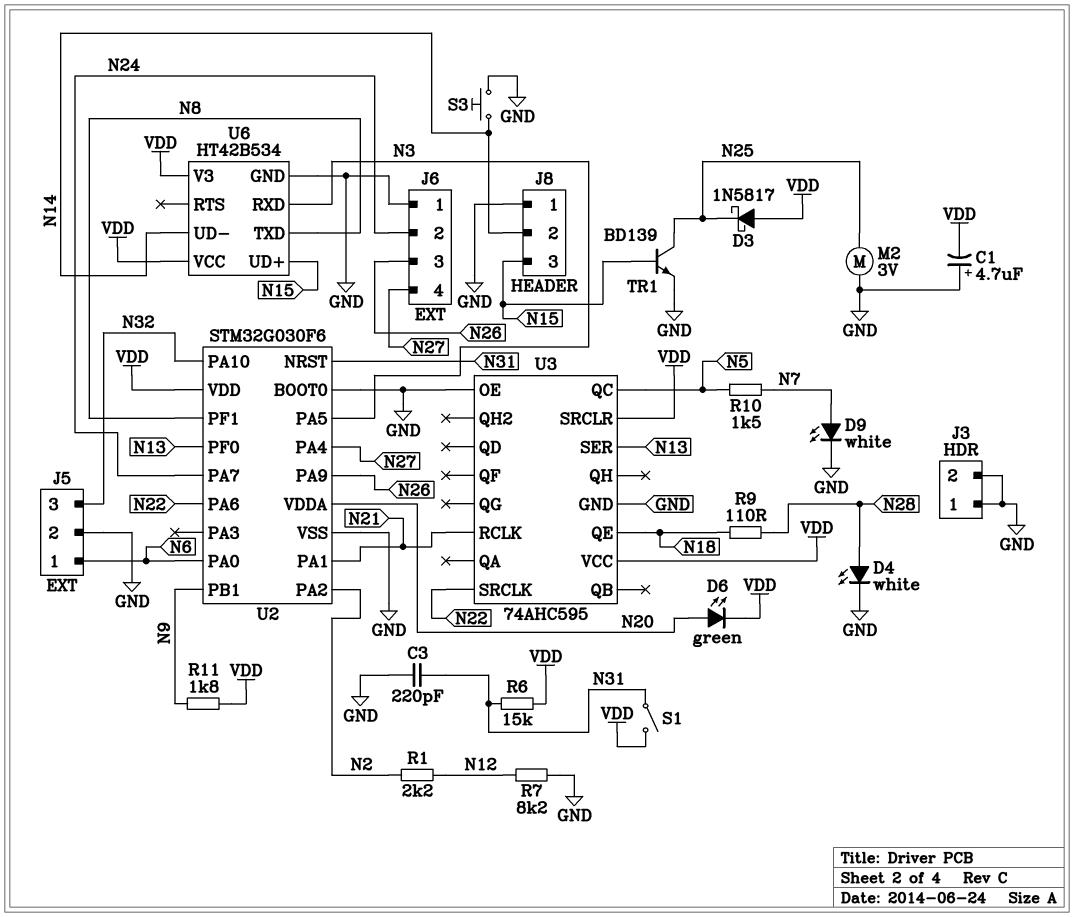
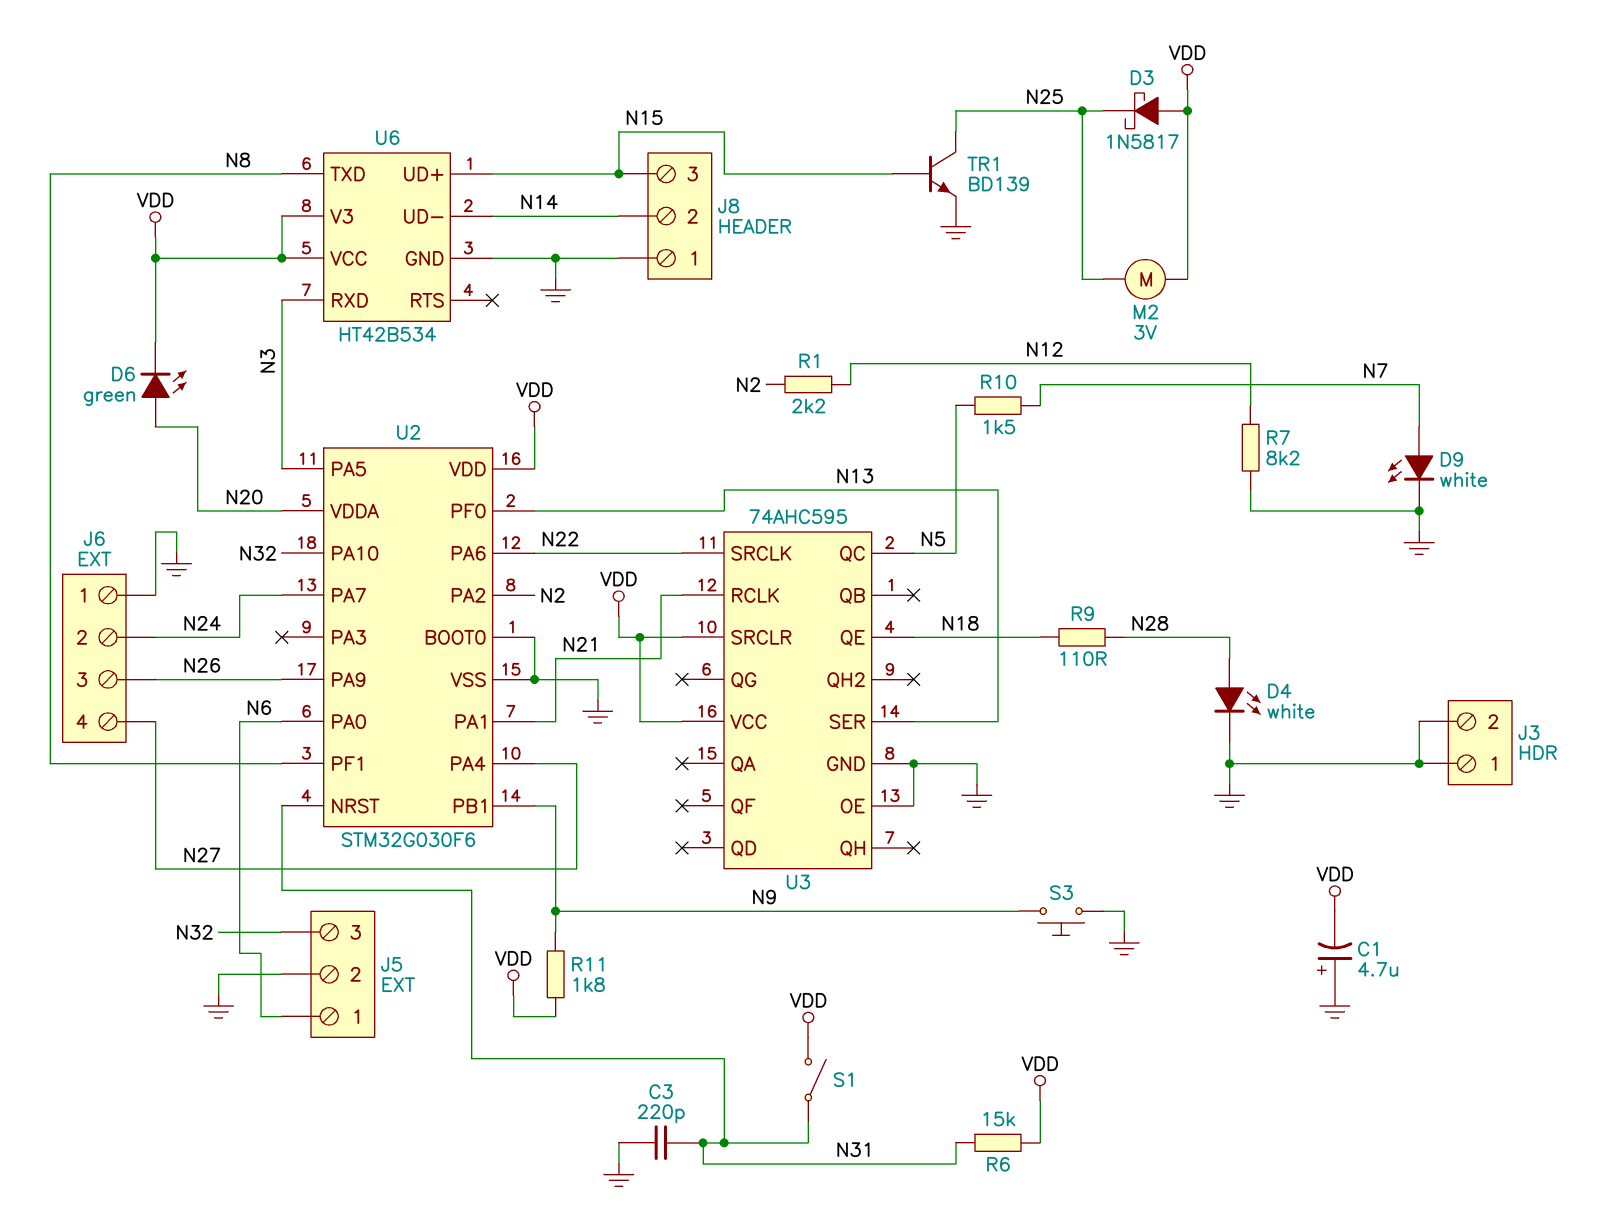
M2: motor 3V (GND, N25) -> motor 3V (N25, VDD)
S3: button (GND, N14) -> button (GND, N9)

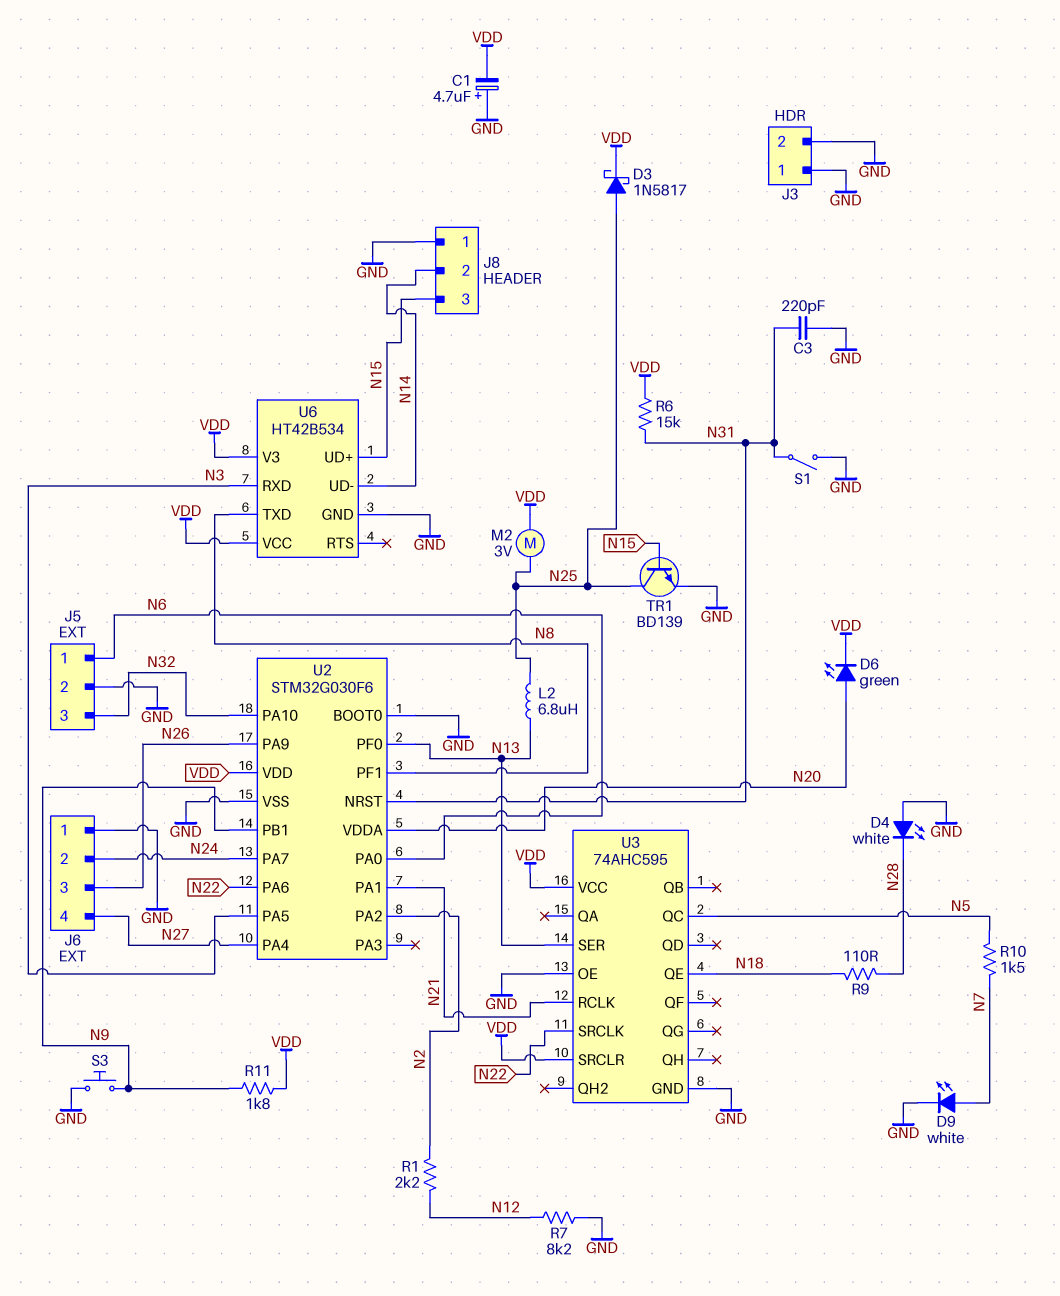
D3: schottky 1N5817 (A VDD, K N25) -> schottky 1N5817 (A N25, K VDD)
D4: LED white (A N28, K GND) -> LED white (A GND, K N28)
L2: none -> 6.8uH (N13, N25)
S1: switch (N31, VDD) -> switch (GND, N31)

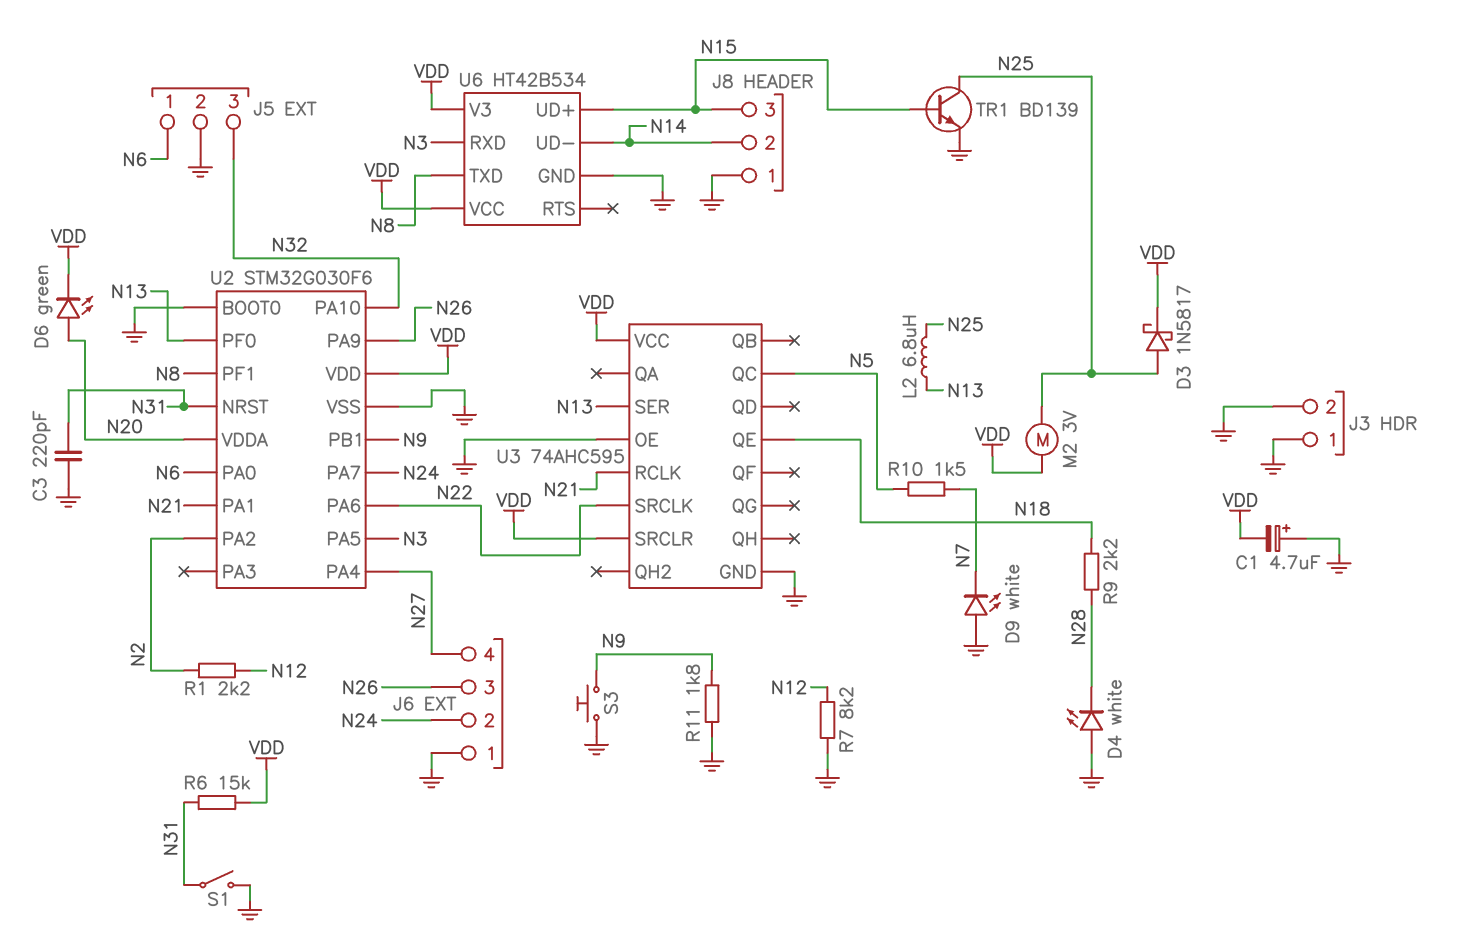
D9: LED white (A N7, K GND) -> LED white (A GND, K N7)
R9: 110 (N18, N28) -> 2.2k (N18, N28)
R11: 1.8k (N9, VDD) -> 1.8k (GND, N9)

